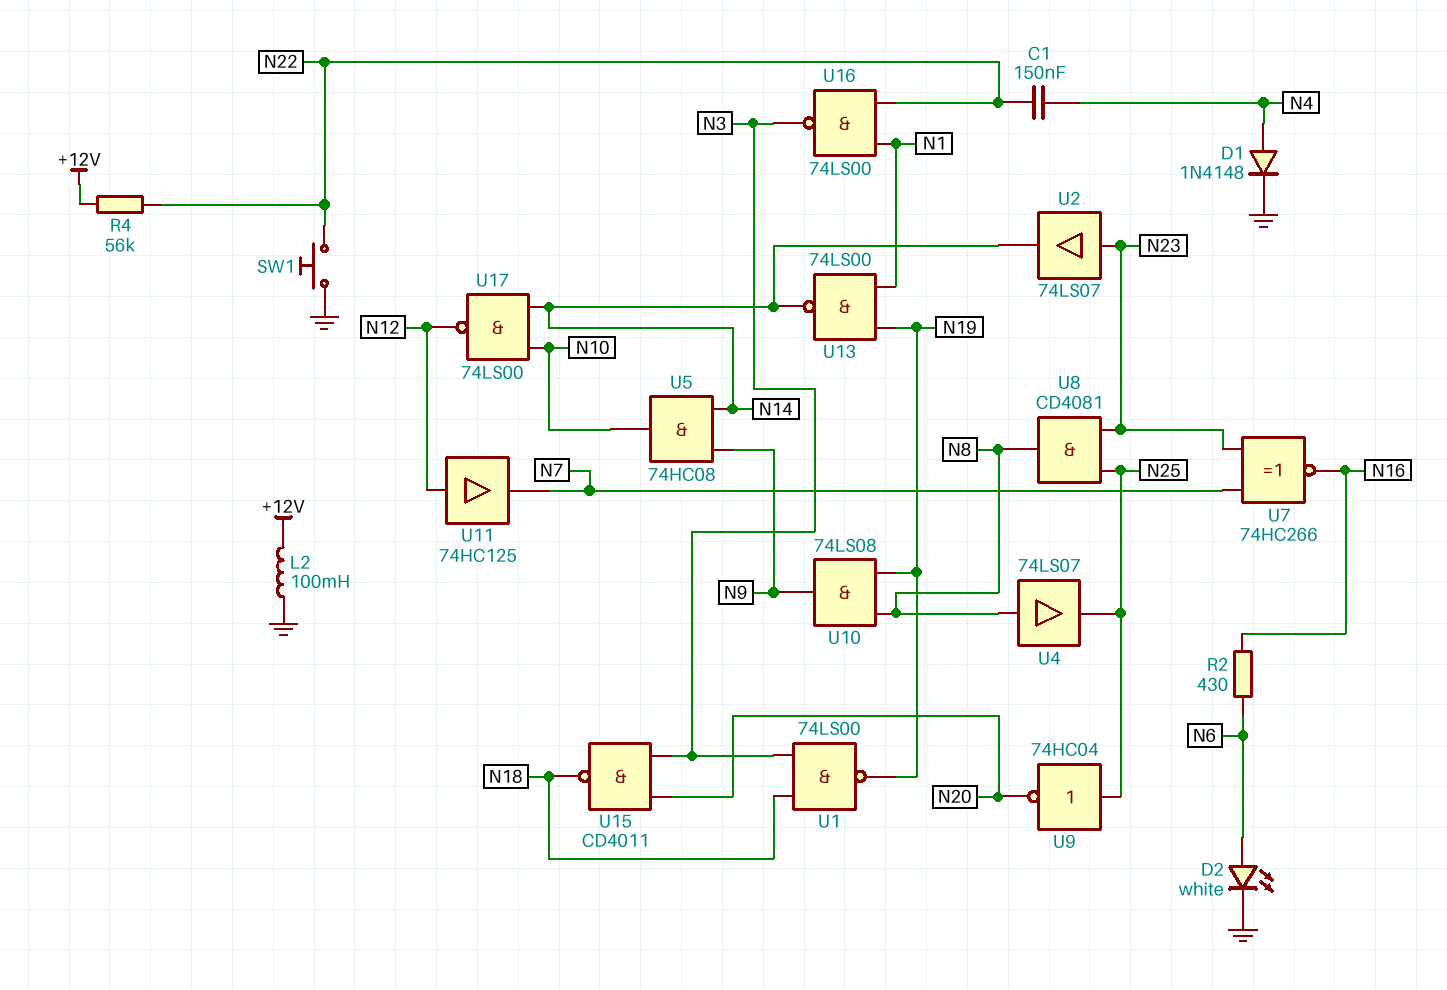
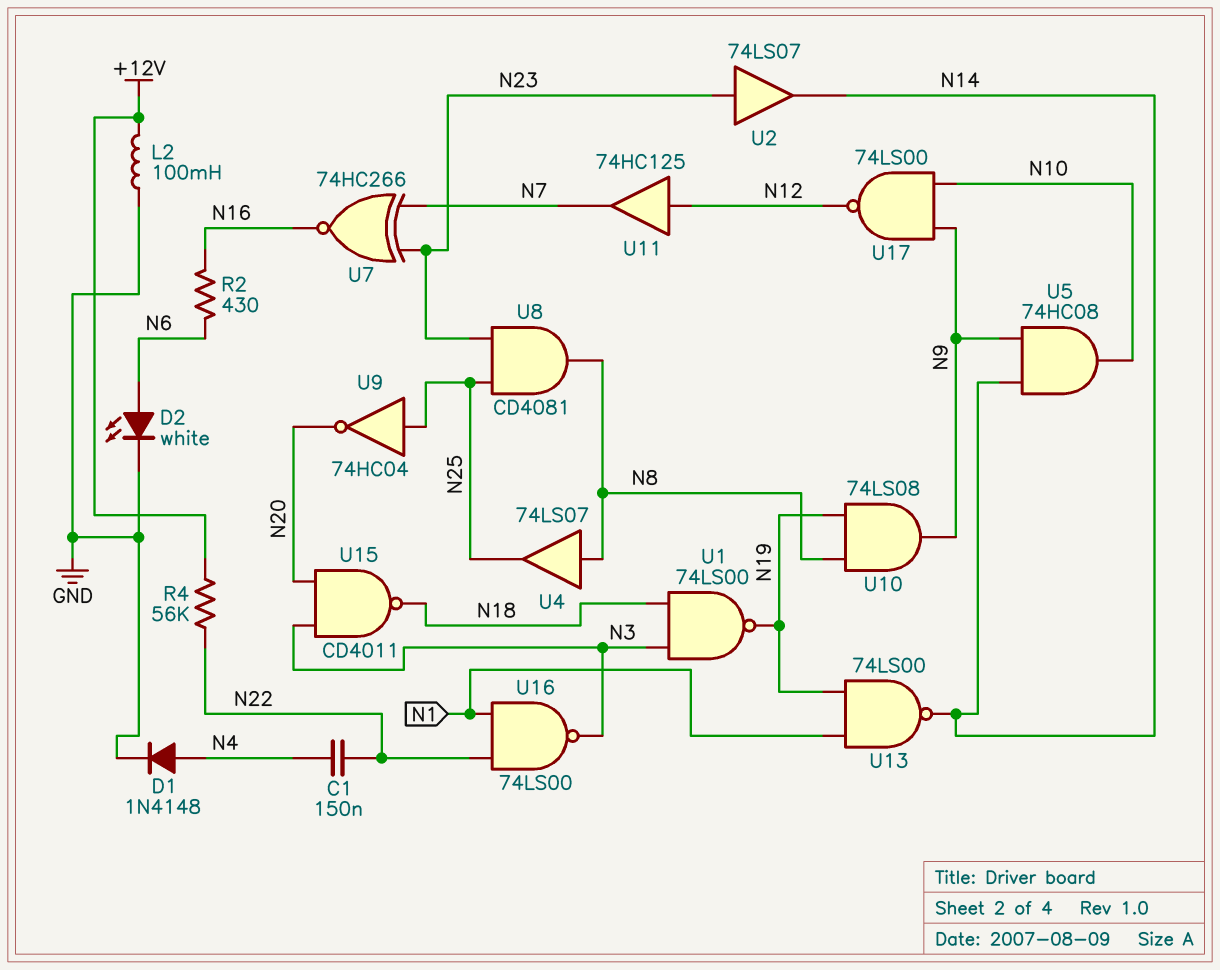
SW1: button (GND, N22) -> none
U17: NAND 74LS00 (in N10, in N14, out N12) -> NAND 74LS00 (in N9, in N10, out N12)

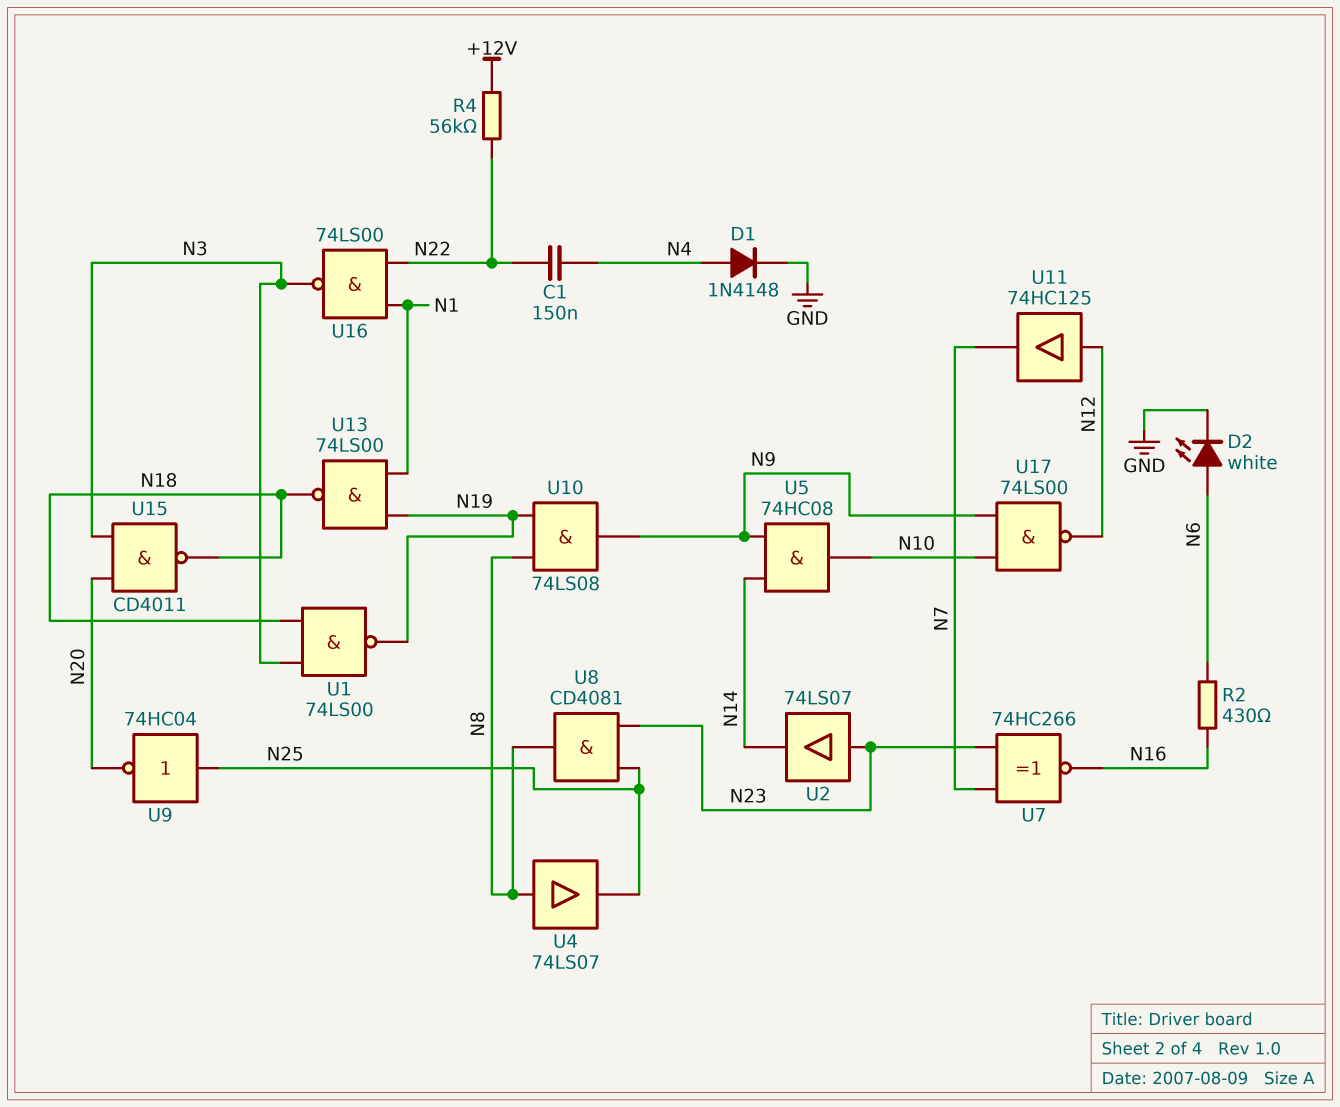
L2: 100mH (+12V, GND) -> none
U13: NAND 74LS00 (in N1, in N19, out N14) -> NAND 74LS00 (in N1, in N19, out N18)

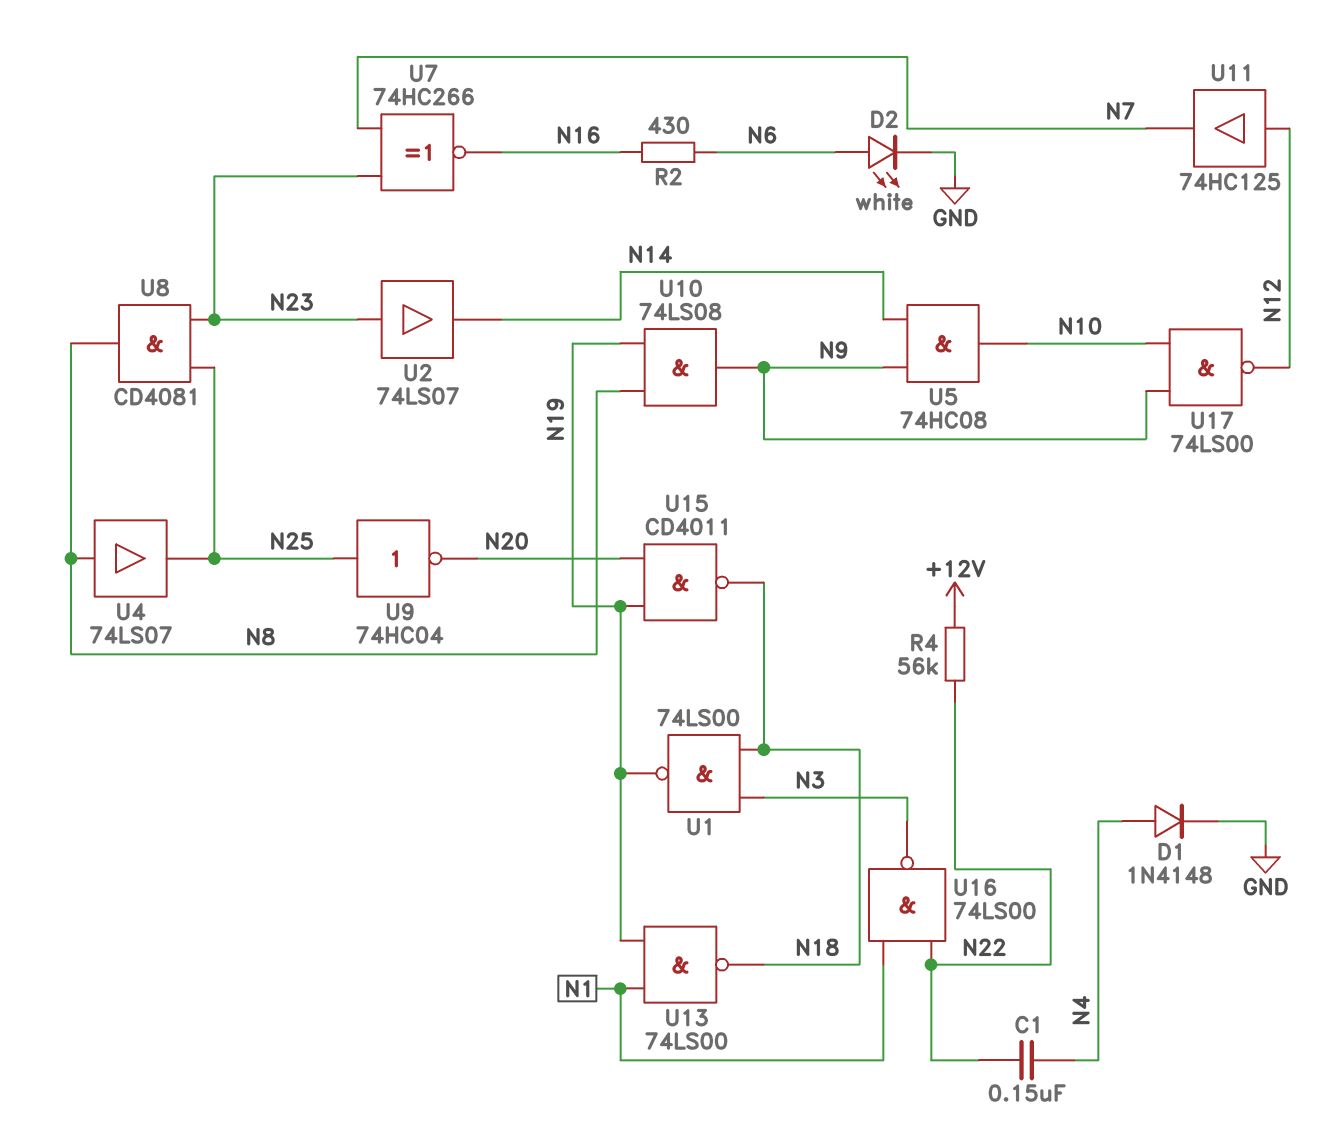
U15: NAND CD4011 (in N3, in N20, out N18) -> NAND CD4011 (in N19, in N20, out N18)

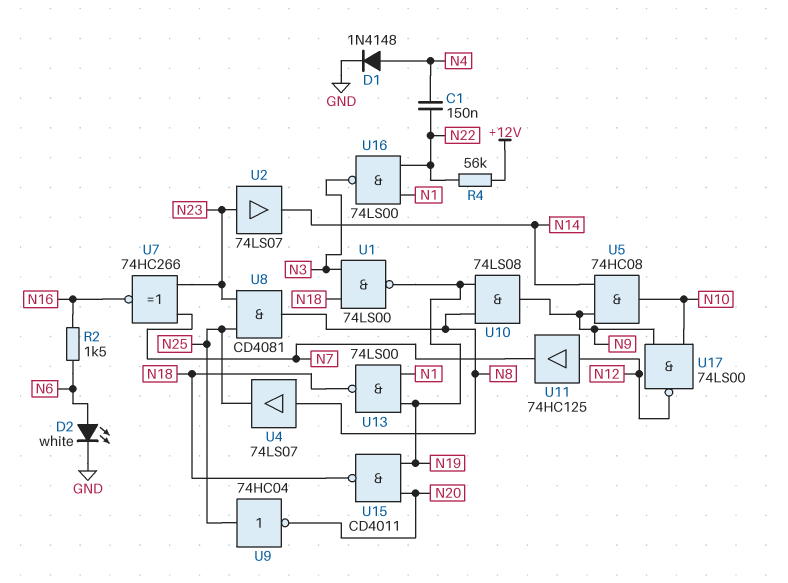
R2: 430 (N6, N16) -> 1.5k (N6, N16)

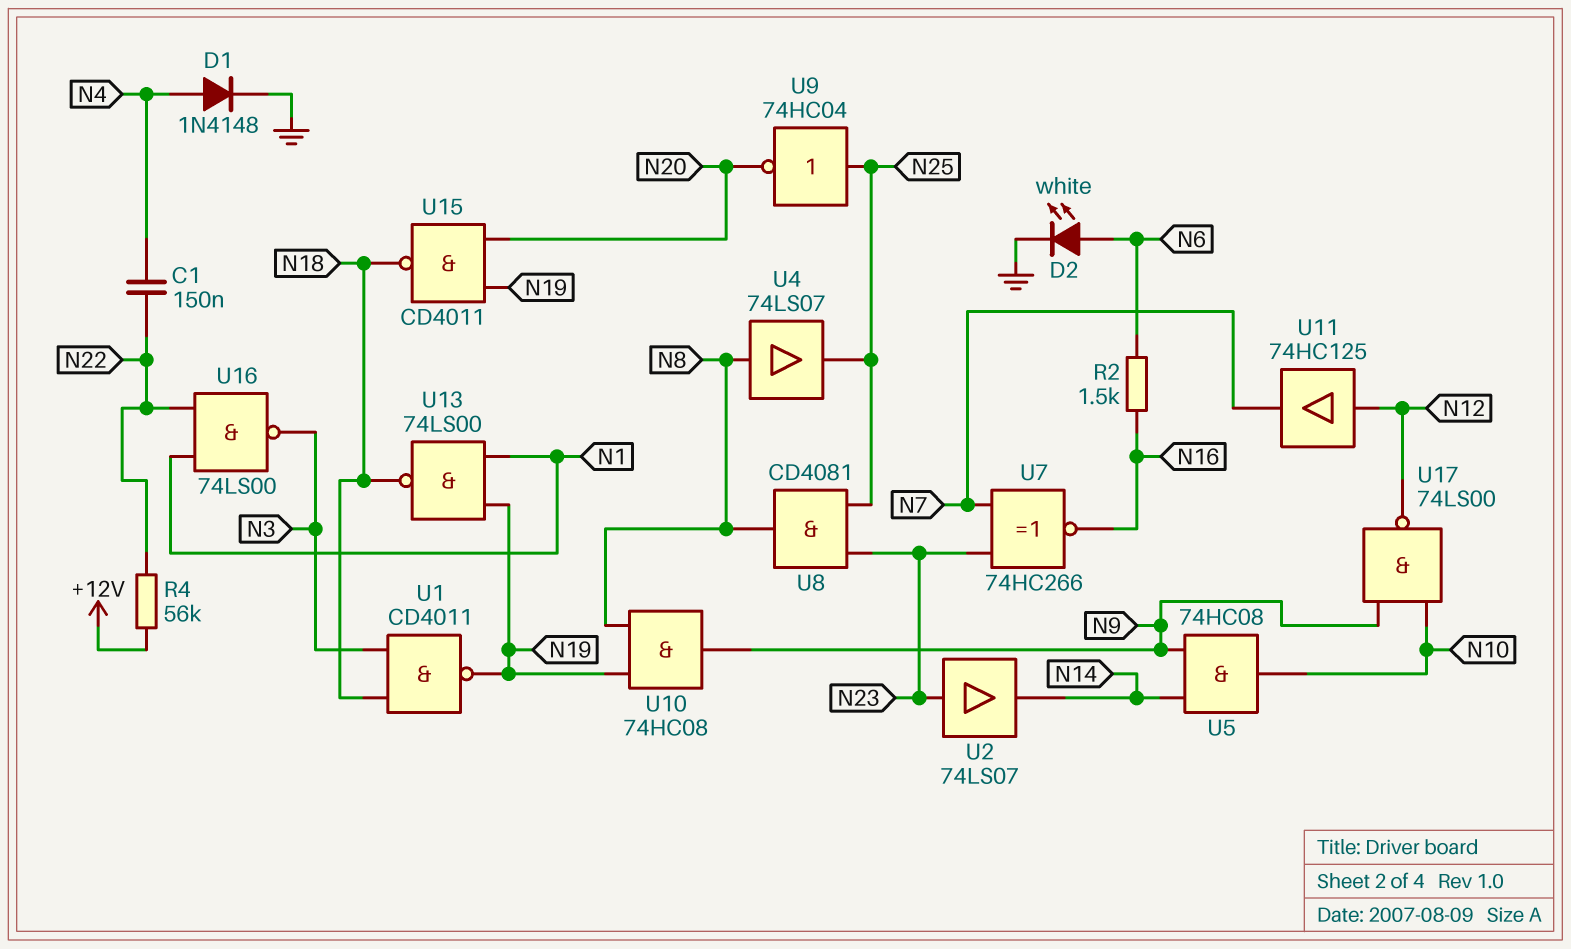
U1: NAND 74LS00 (in N3, in N18, out N19) -> NAND CD4011 (in N3, in N18, out N19)
U10: AND 74LS08 (in N8, in N19, out N9) -> AND 74HC08 (in N8, in N19, out N9)

